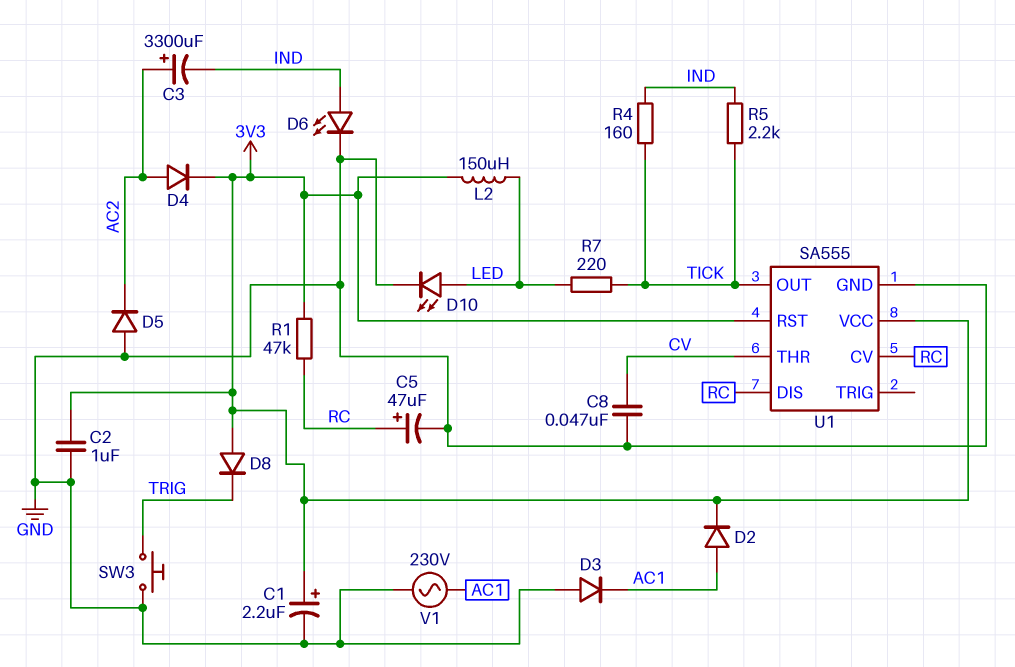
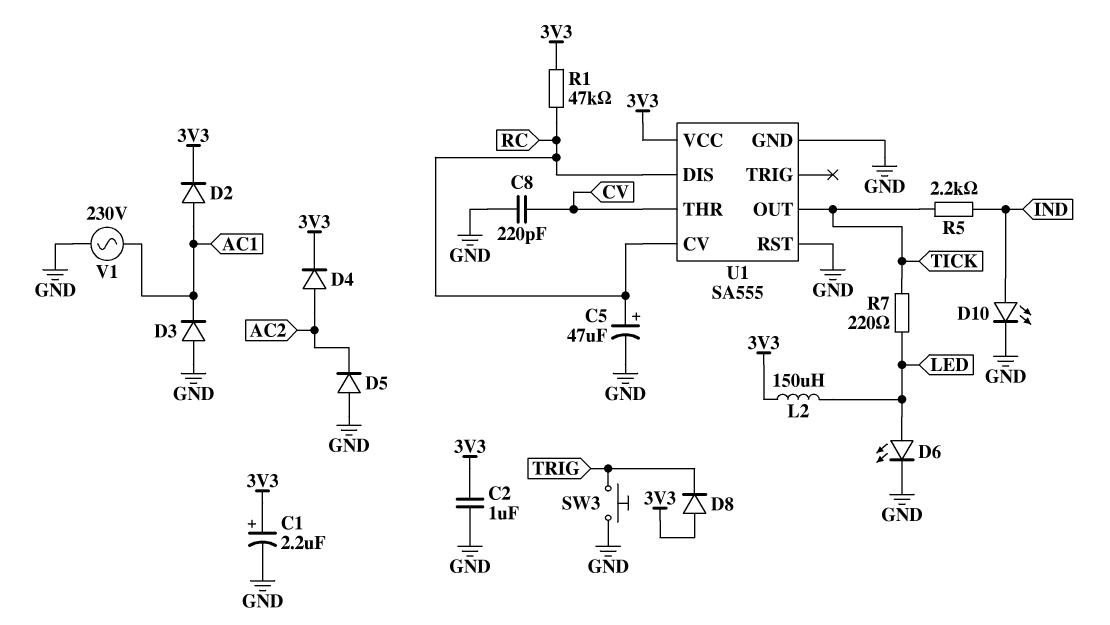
C3: 3300uF (plus AC2, minus IND) -> none
C8: 47nF (CV, GND) -> 220pF (CV, GND)
D6: LED (A IND, K GND) -> LED (A LED, K GND)
D10: LED (A LED, K GND) -> LED (A IND, K GND)
R4: 160 (IND, TICK) -> none
U1 pin RST: 3V3 -> GND

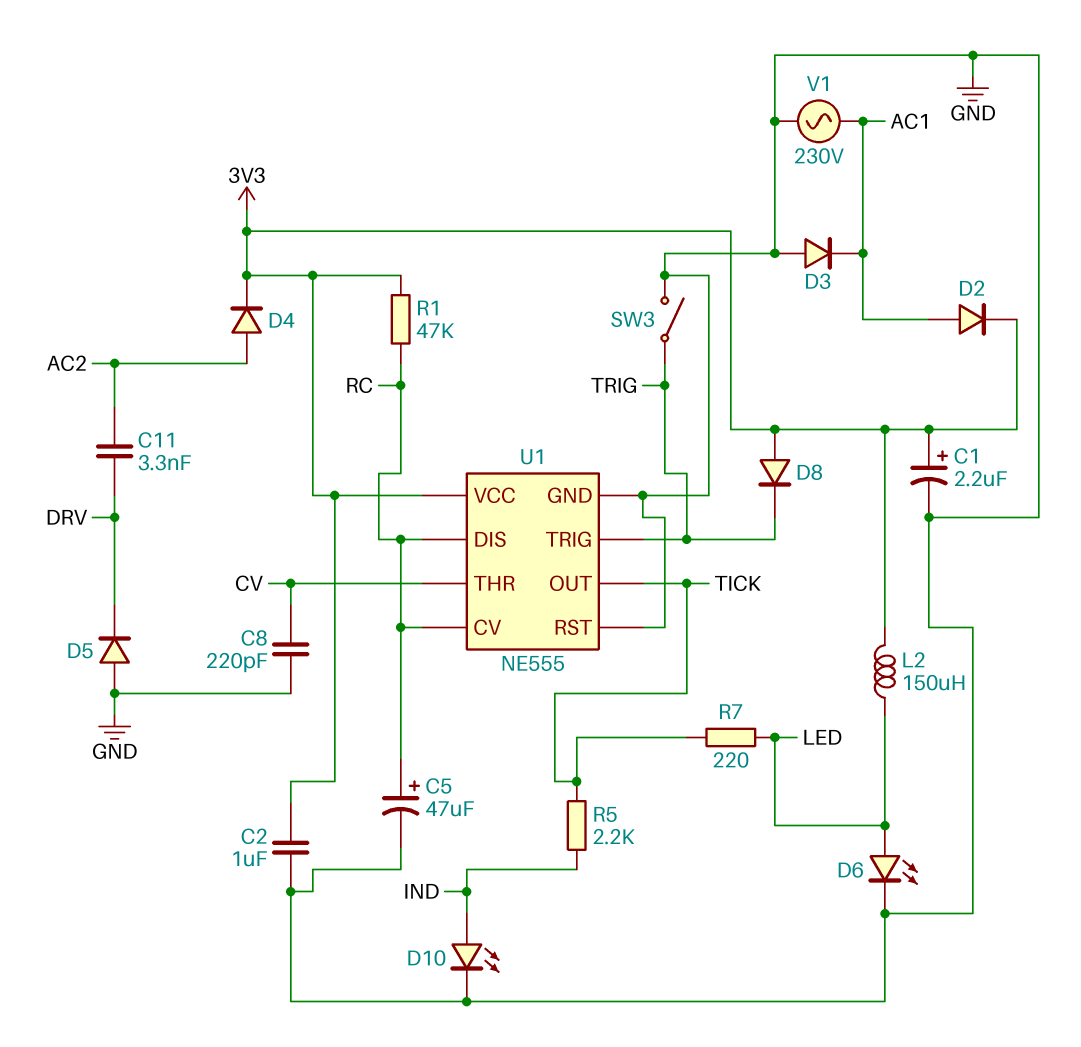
C11: none -> 3.3nF (AC2, DRV)
D5: diode (A GND, K AC2) -> diode (A GND, K DRV)
SW3: button (GND, TRIG) -> switch (GND, TRIG)
U1: SA555 -> NE555
U1 pin TRIG: none -> TRIG

